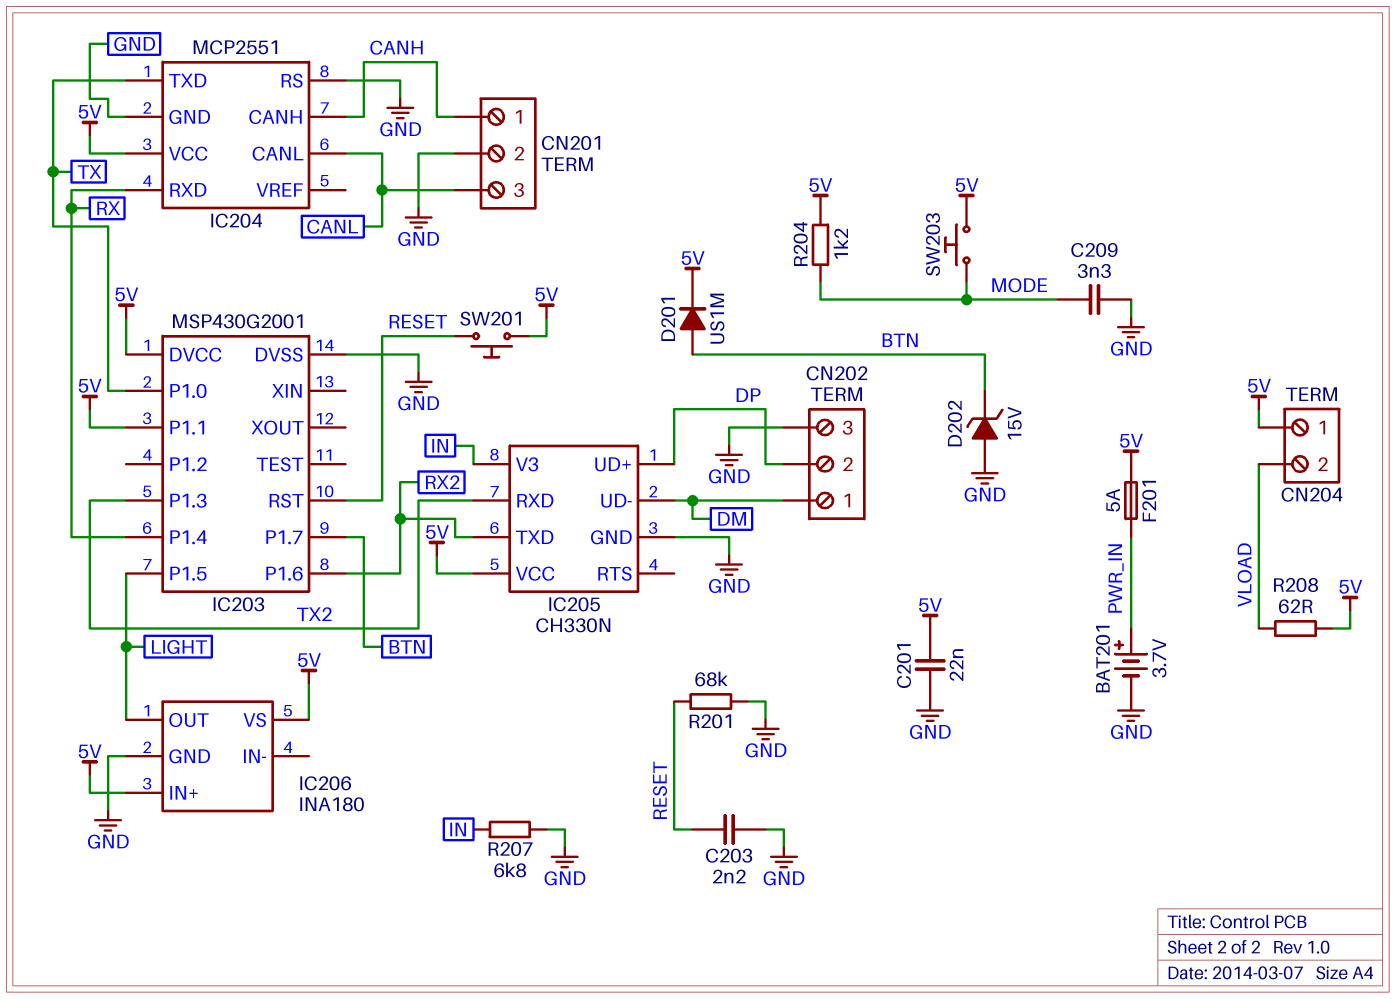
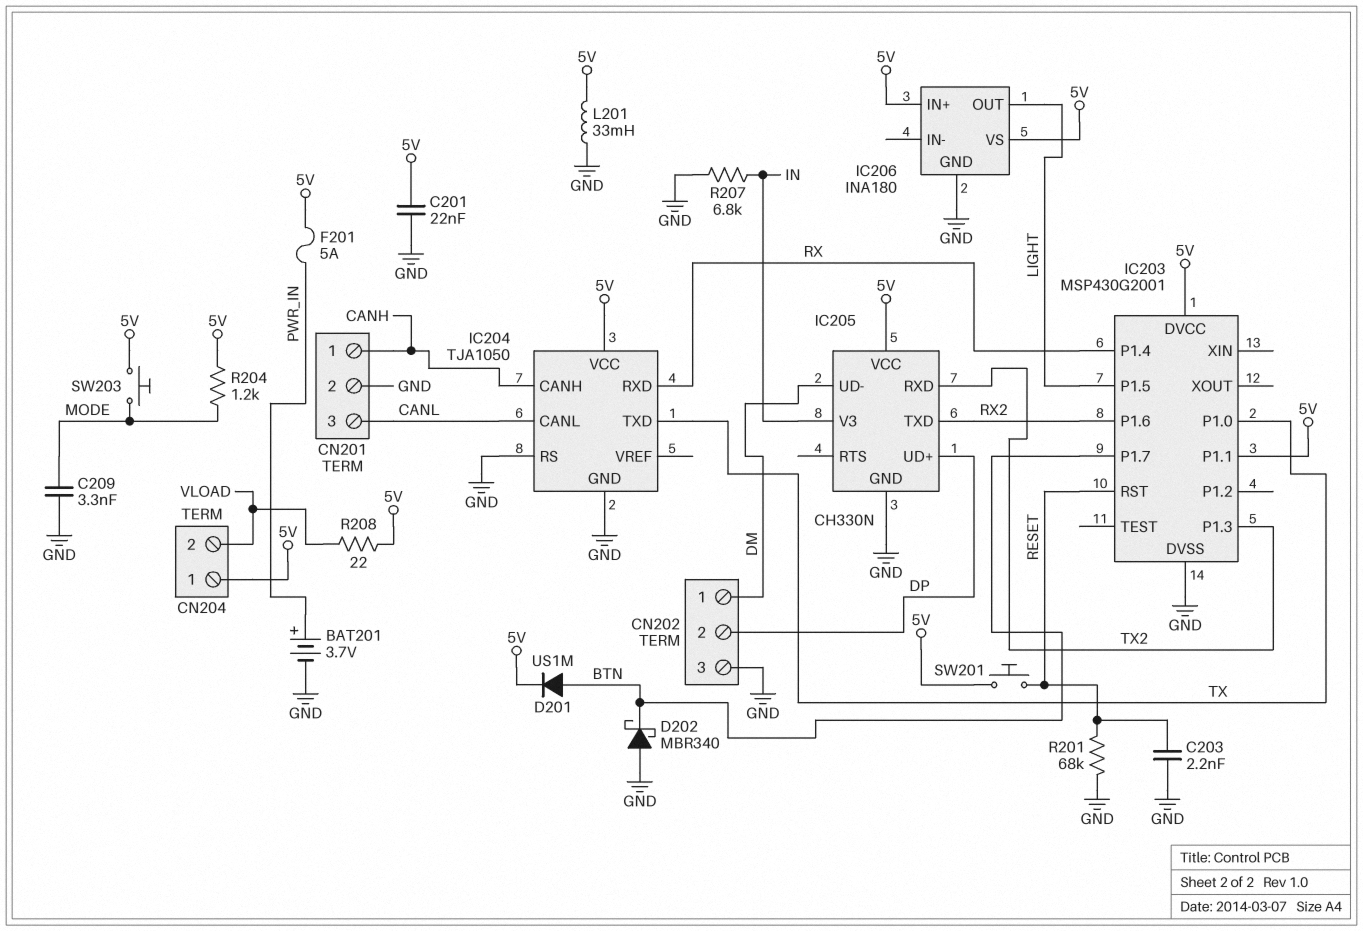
D202: zener 15V (A GND, K BTN) -> schottky MBR340 (A GND, K BTN)
IC204: MCP2551 -> TJA1050
L201: none -> 33mH (5V, GND)
R208: 62 (5V, VLOAD) -> 22 (5V, VLOAD)

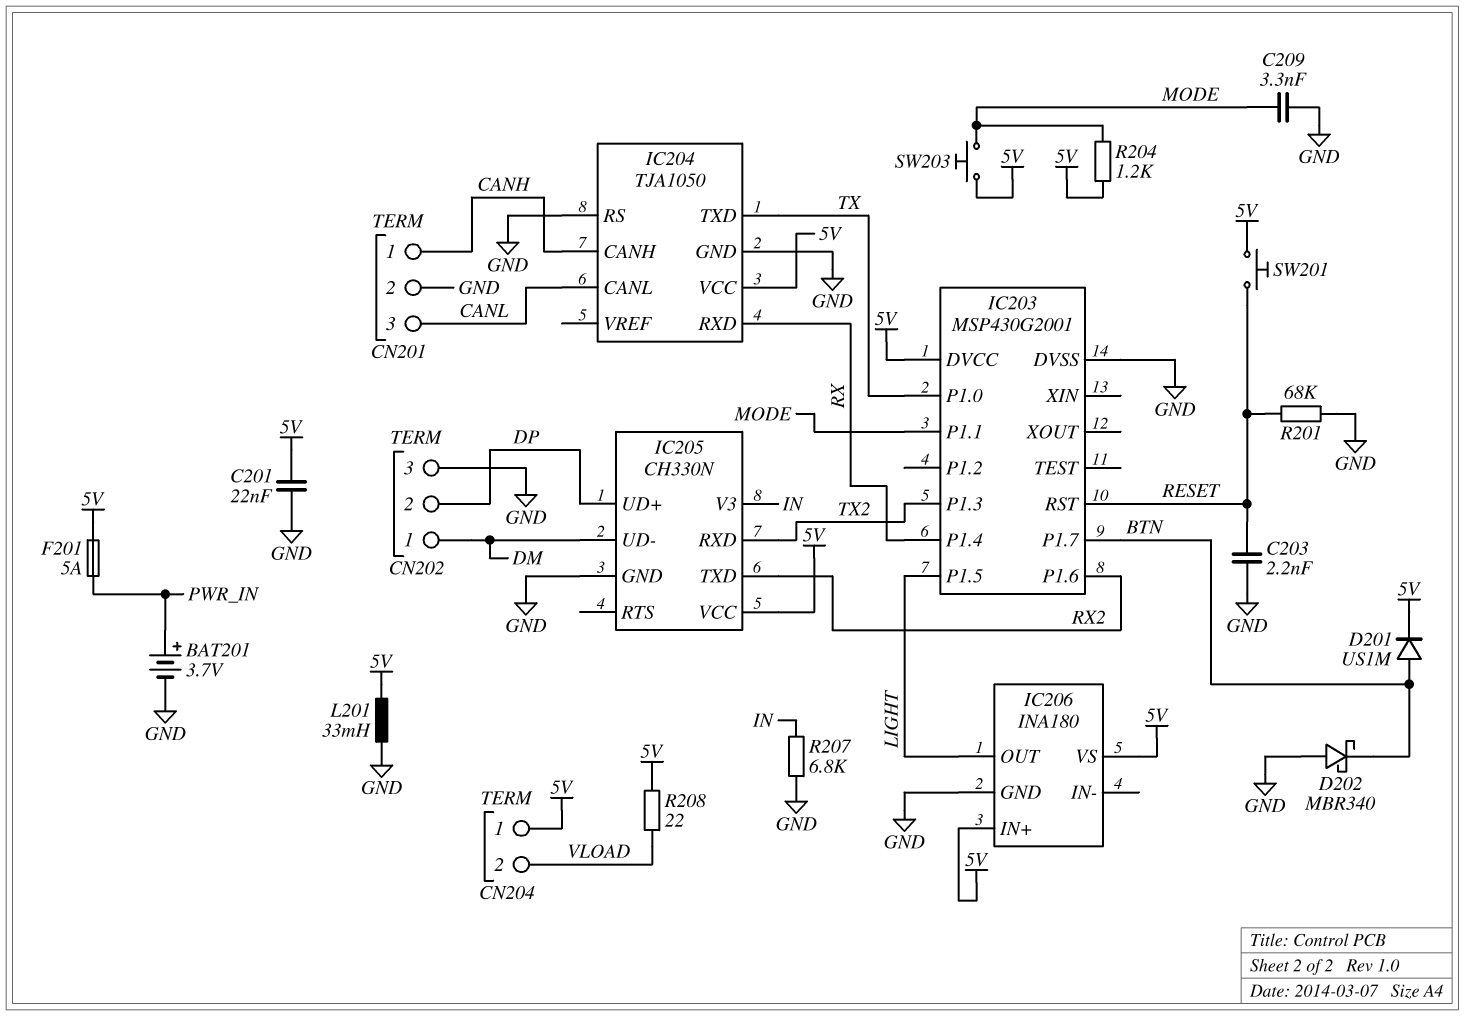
IC203 pin P1.1: 5V -> MODE

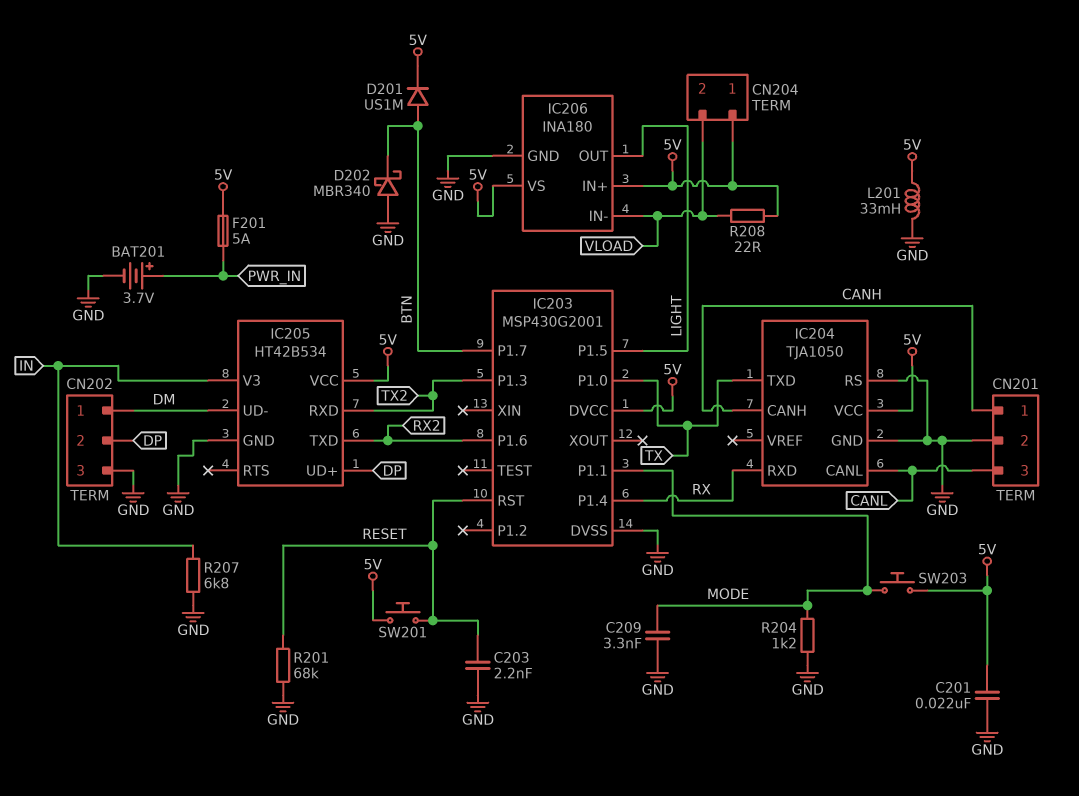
IC205: CH330N -> HT42B534
IC206 pin IN-: none -> VLOAD
R204: 1.2k (5V, MODE) -> 1.2k (GND, MODE)

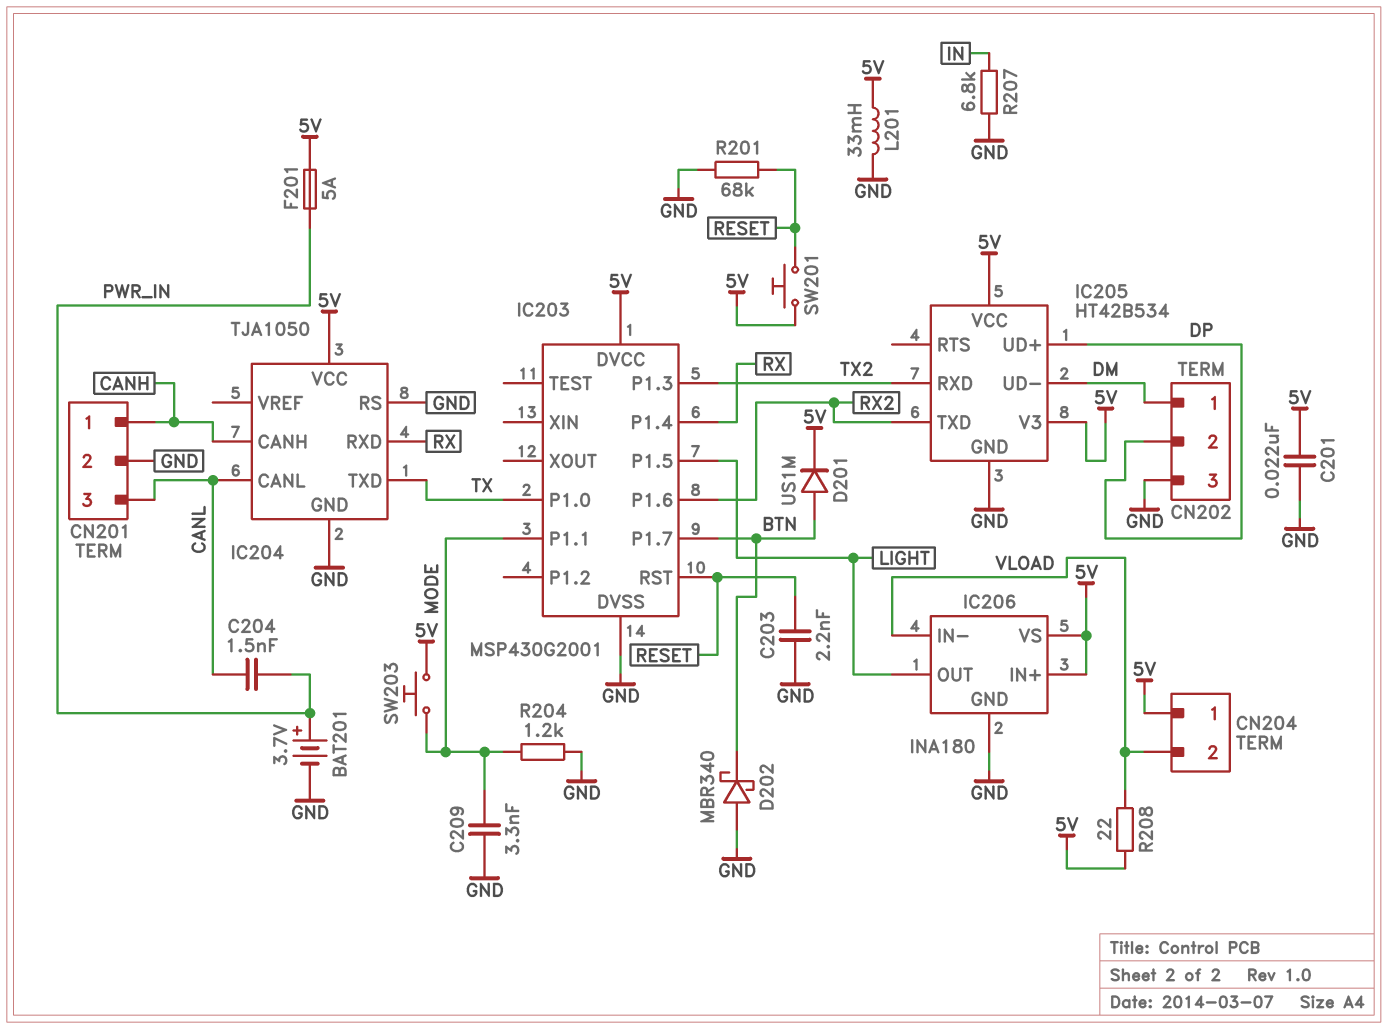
C204: none -> 1.5nF (CANL, PWR_IN)
IC205 pin V3: IN -> 5V

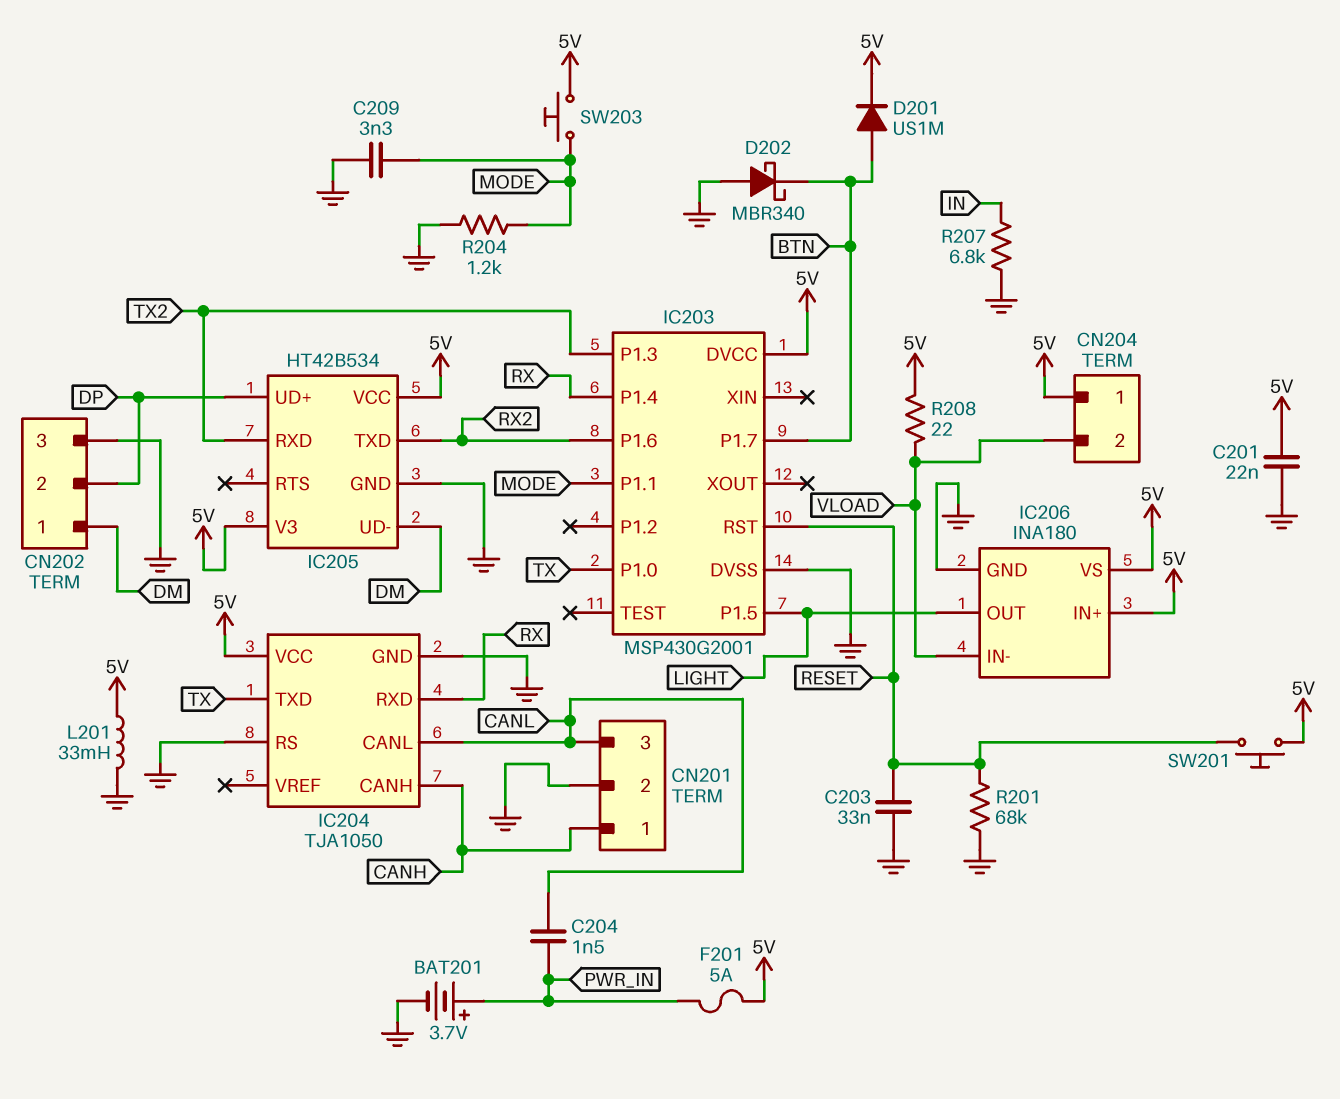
C203: 2.2nF (GND, RESET) -> 33nF (GND, RESET)

